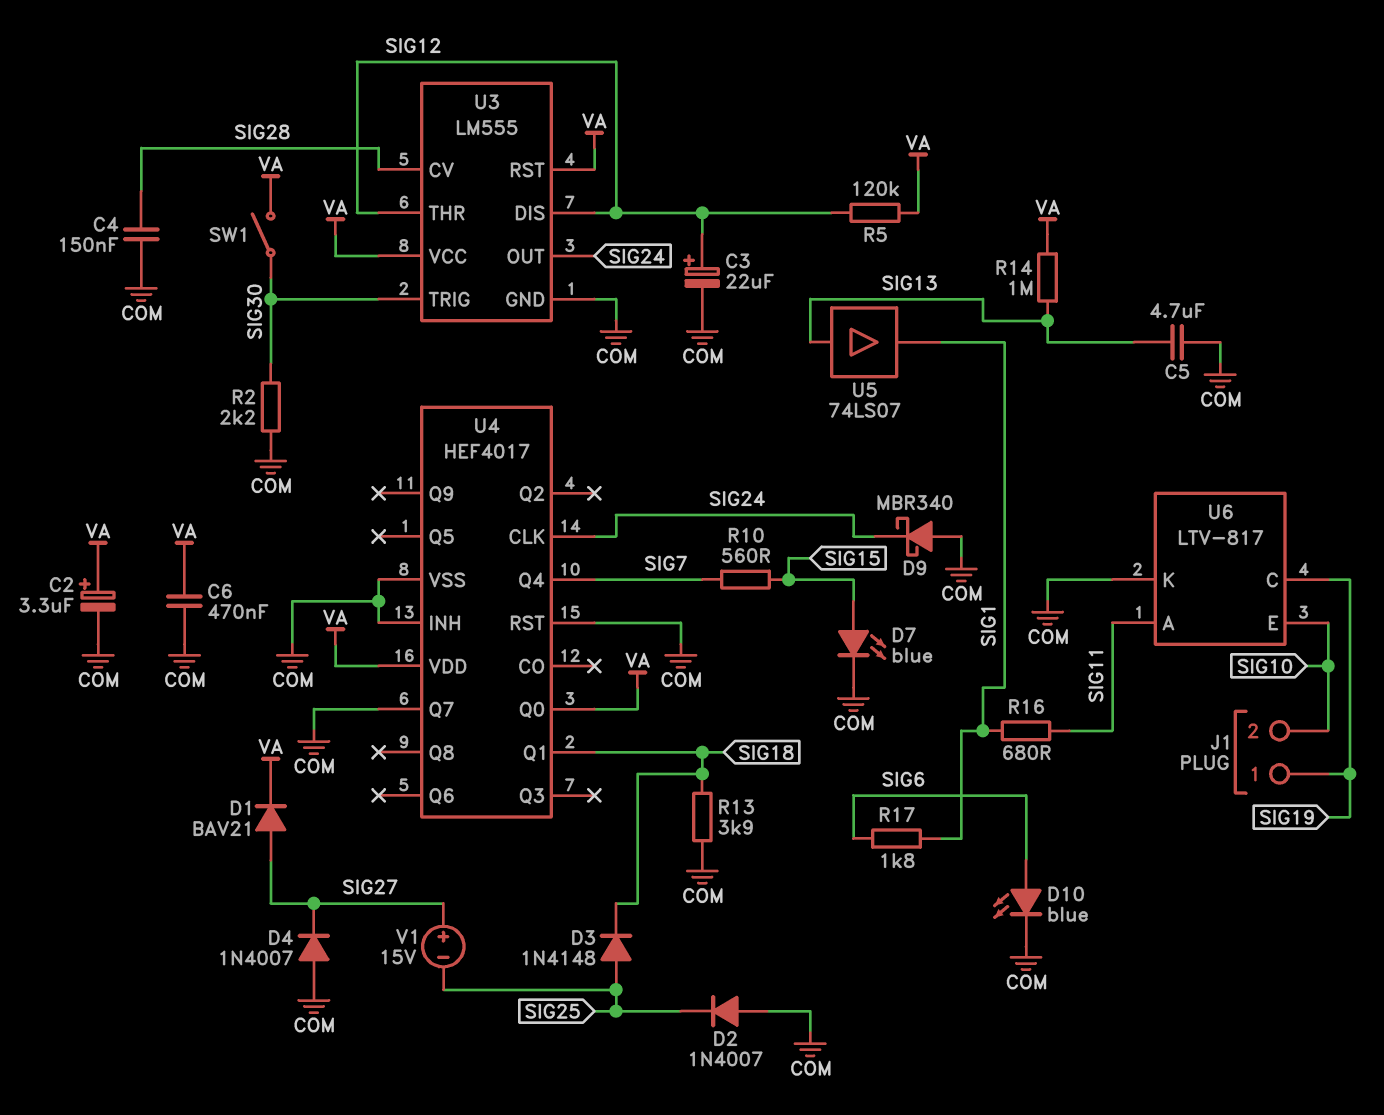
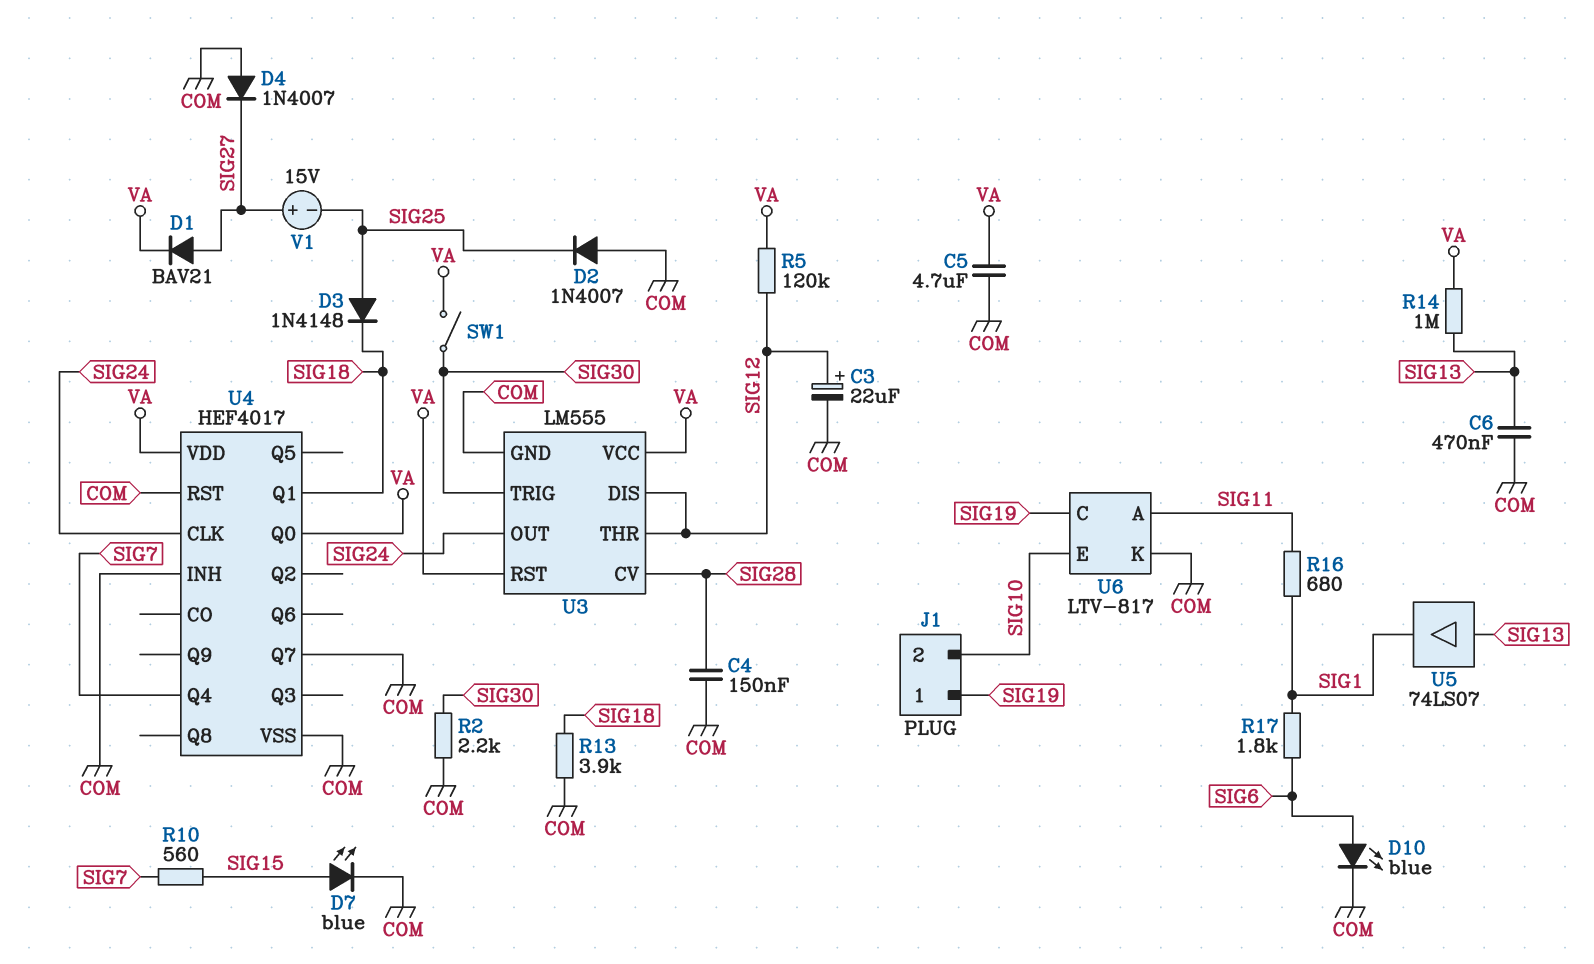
C2: 3.3uF (plus VA, minus COM) -> none
C5: 4.7uF (COM, SIG13) -> 4.7uF (COM, VA)
C6: 470nF (COM, VA) -> 470nF (COM, SIG13)
D9: schottky MBR340 (A COM, K SIG24) -> none

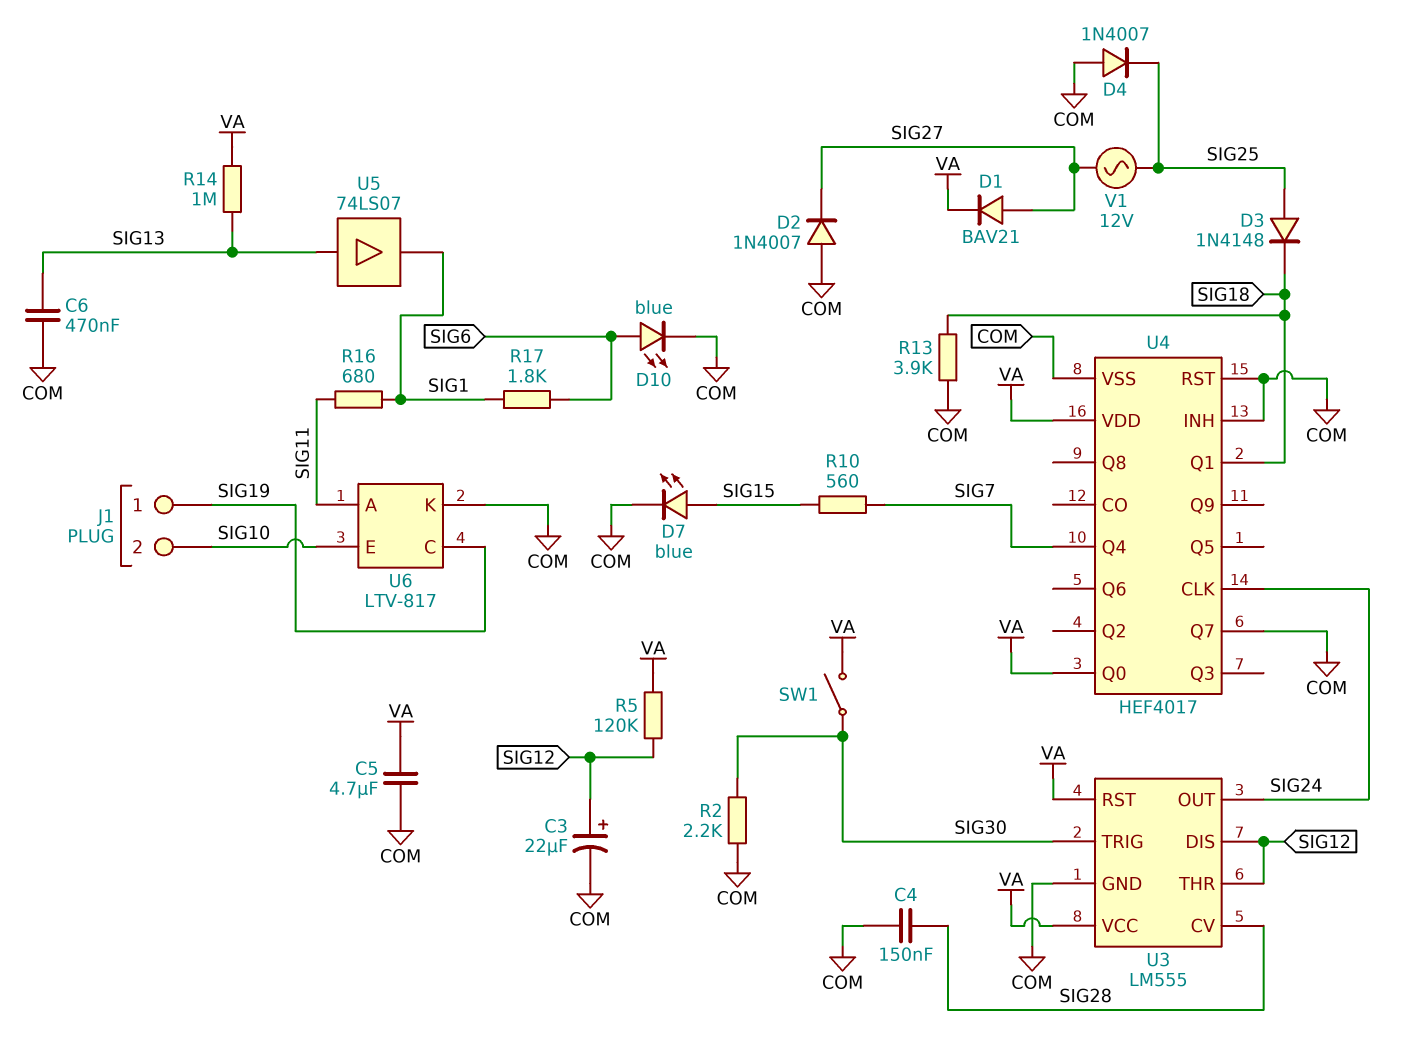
D2: diode 1N4007 (A COM, K SIG25) -> diode 1N4007 (A COM, K SIG27)
D4: diode 1N4007 (A COM, K SIG27) -> diode 1N4007 (A COM, K SIG25)
V1: 15V (plus SIG27, minus SIG25) -> AC 12V (SIG25, SIG27)

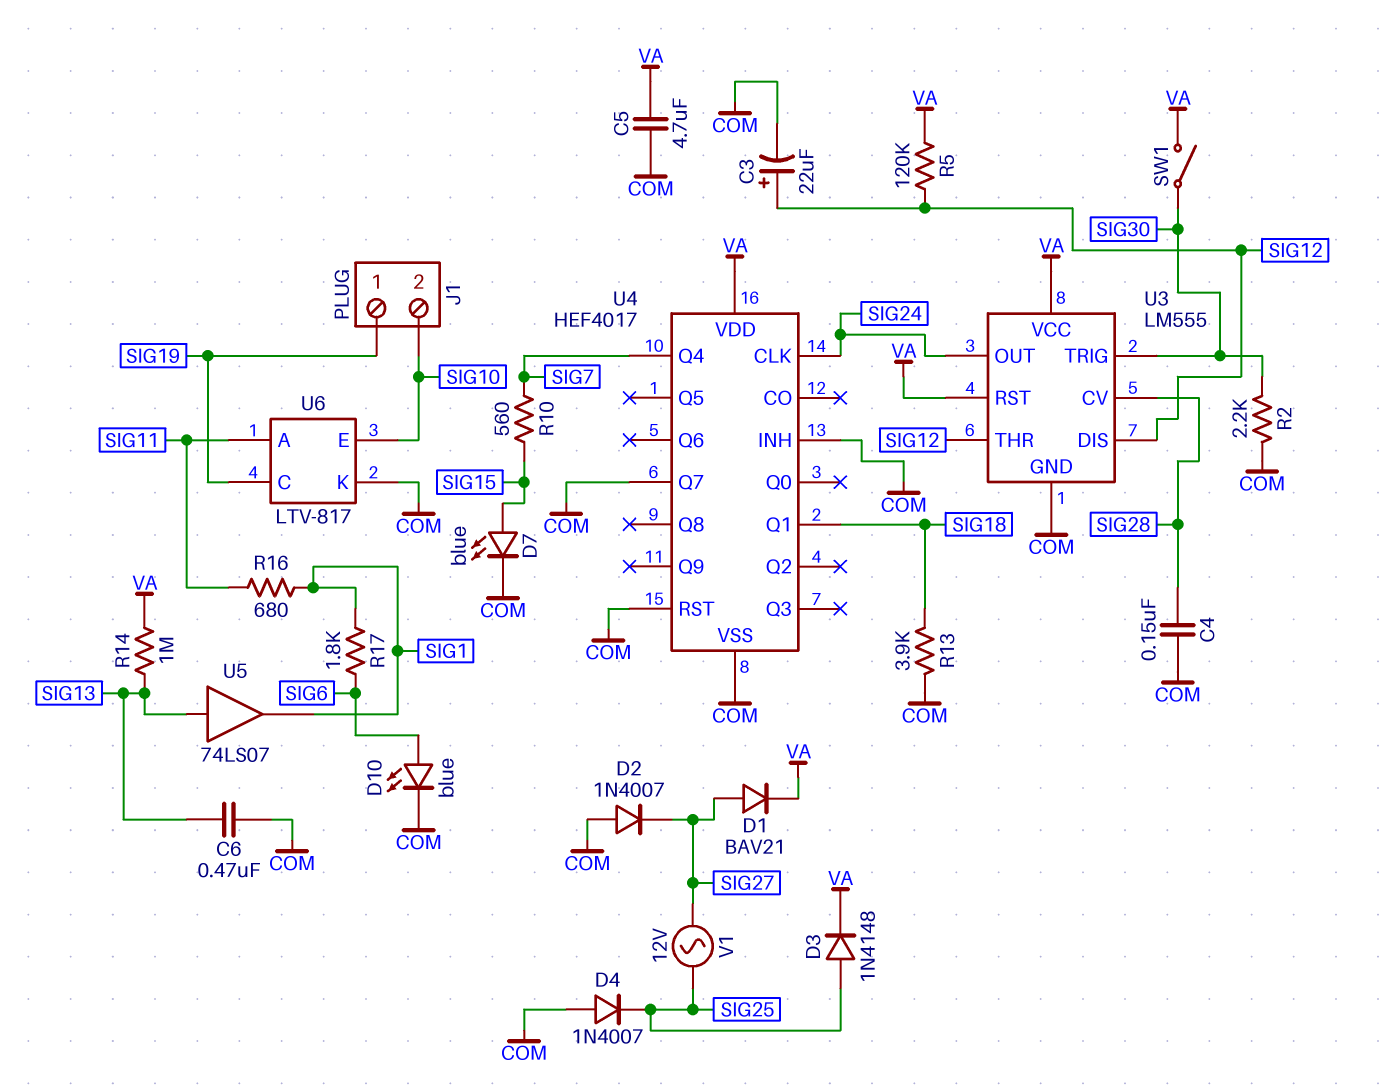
D3: diode 1N4148 (A SIG25, K SIG18) -> diode 1N4148 (A SIG25, K VA)
U4 pin Q0: VA -> none

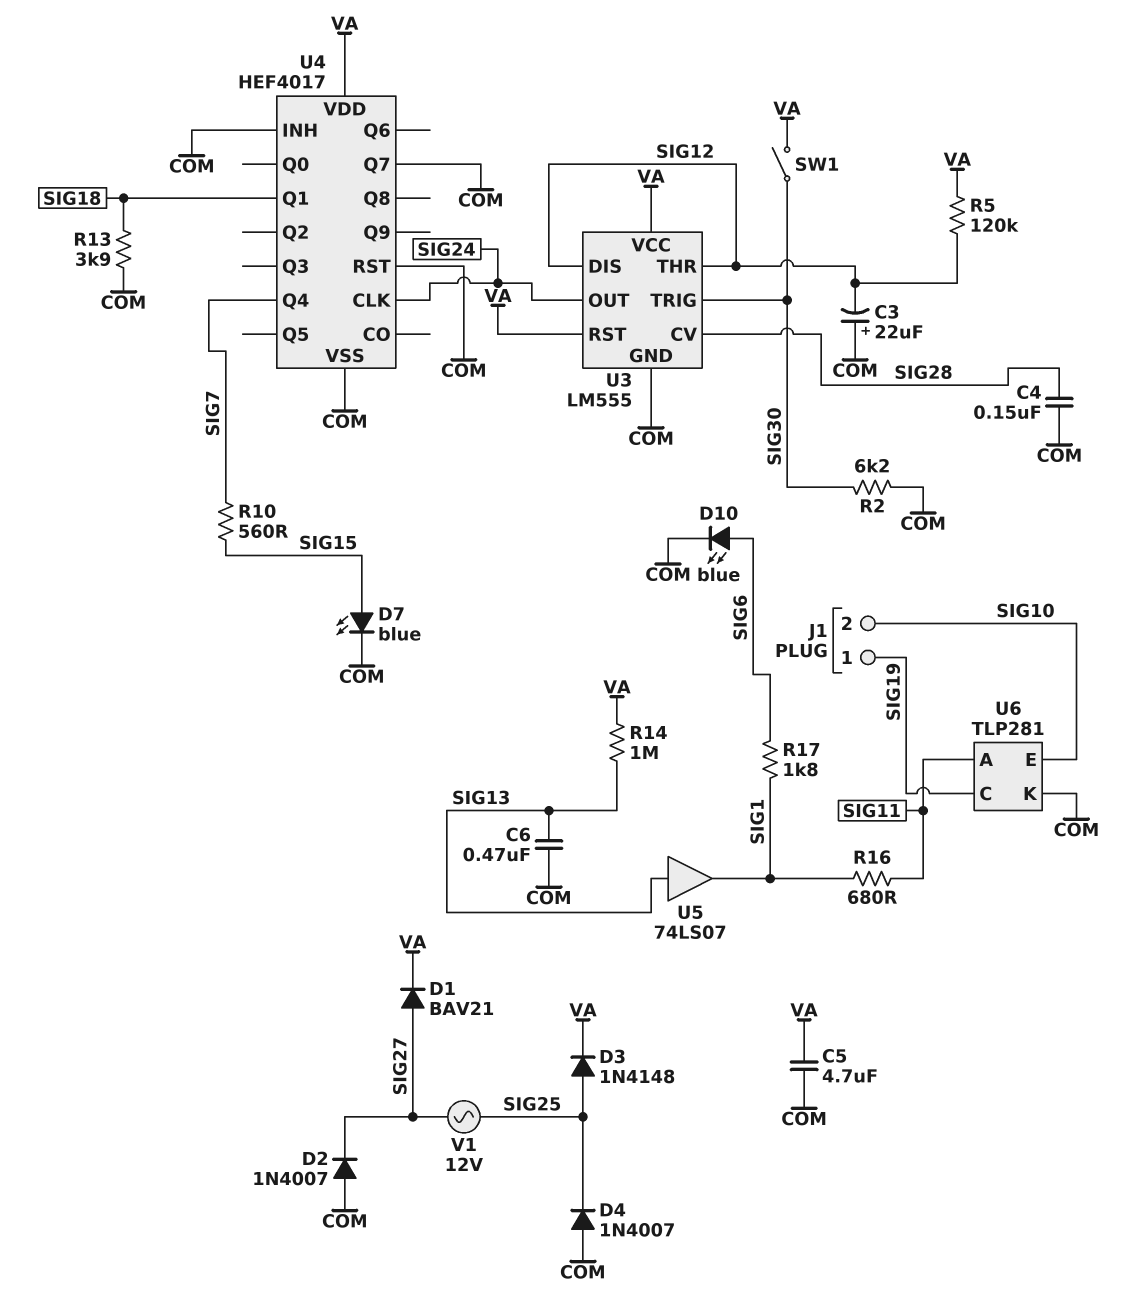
C3: 22uF (plus SIG12, minus COM) -> 22uF (plus COM, minus SIG12)
R2: 2.2k (COM, SIG30) -> 6.2k (COM, SIG30)
U6: LTV-817 -> TLP281

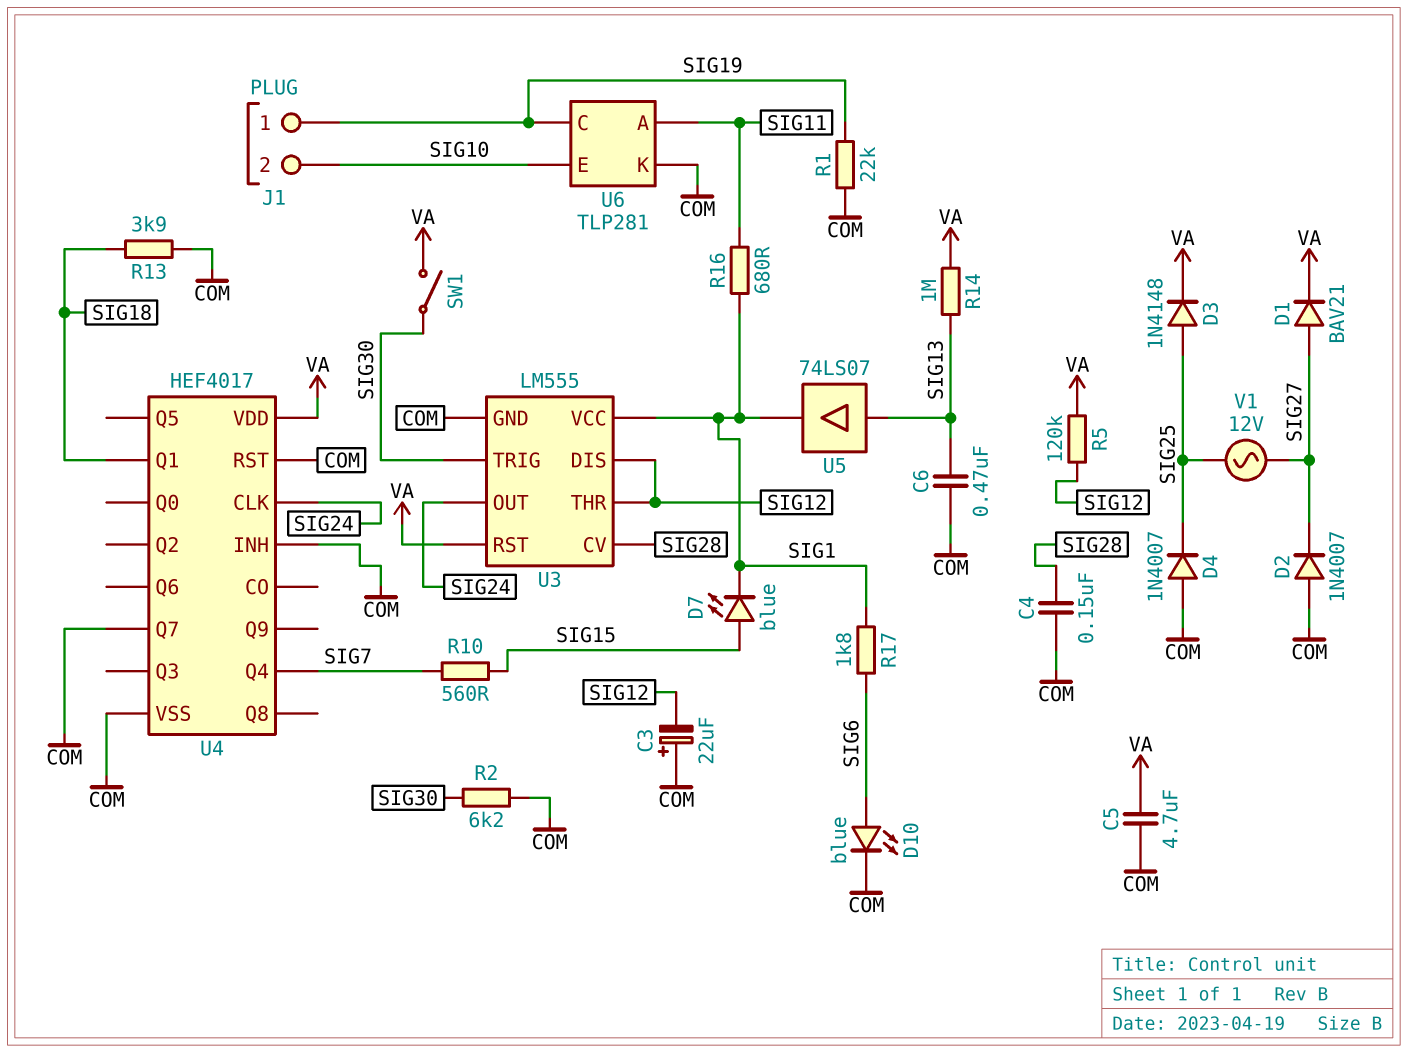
D7: LED blue (A SIG15, K COM) -> LED blue (A SIG15, K SIG1)
R1: none -> 22k (COM, SIG19)
U3 pin VCC: VA -> SIG1

